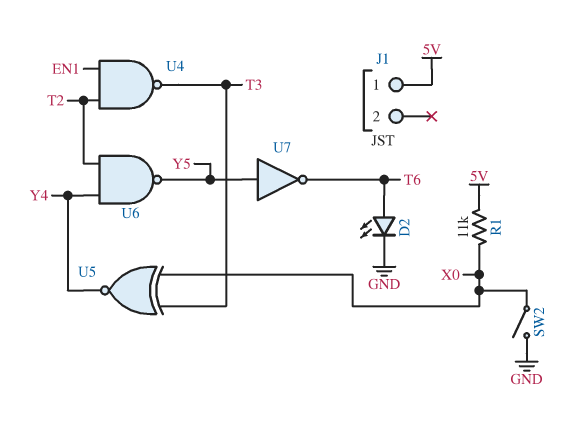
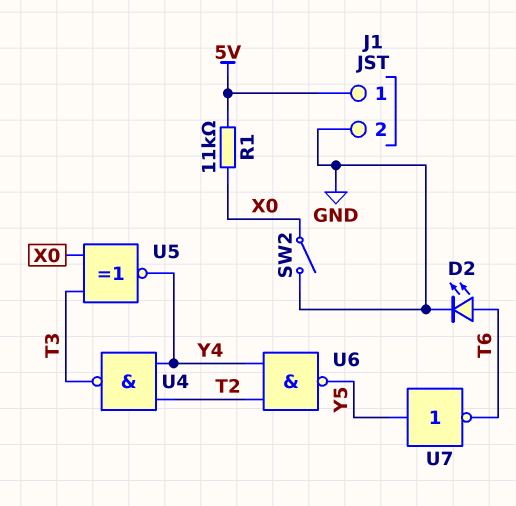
J1 pin 2: none -> GND
U4: NAND (in EN1, in T2, out T3) -> NAND (in T2, in Y4, out T3)

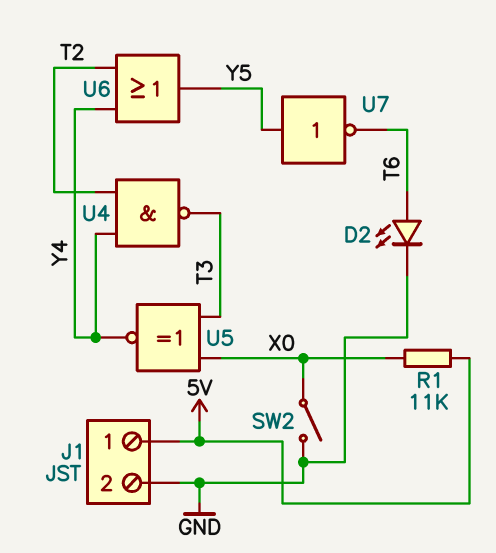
U6: NAND (in T2, in Y4, out Y5) -> OR (in T2, in Y4, out Y5)

